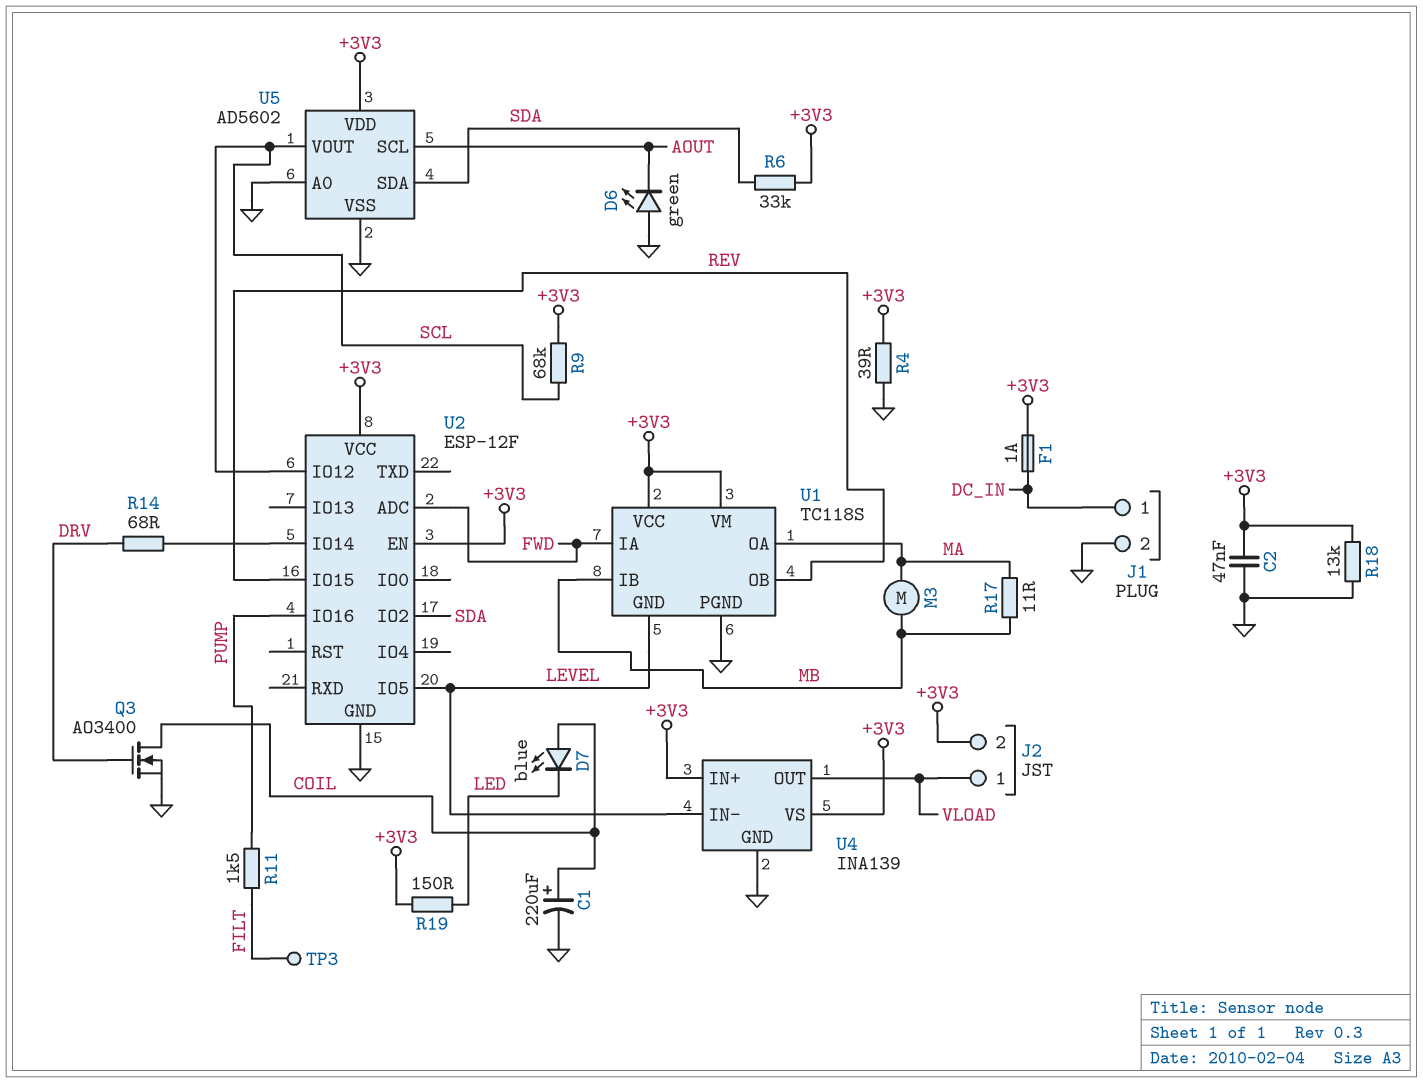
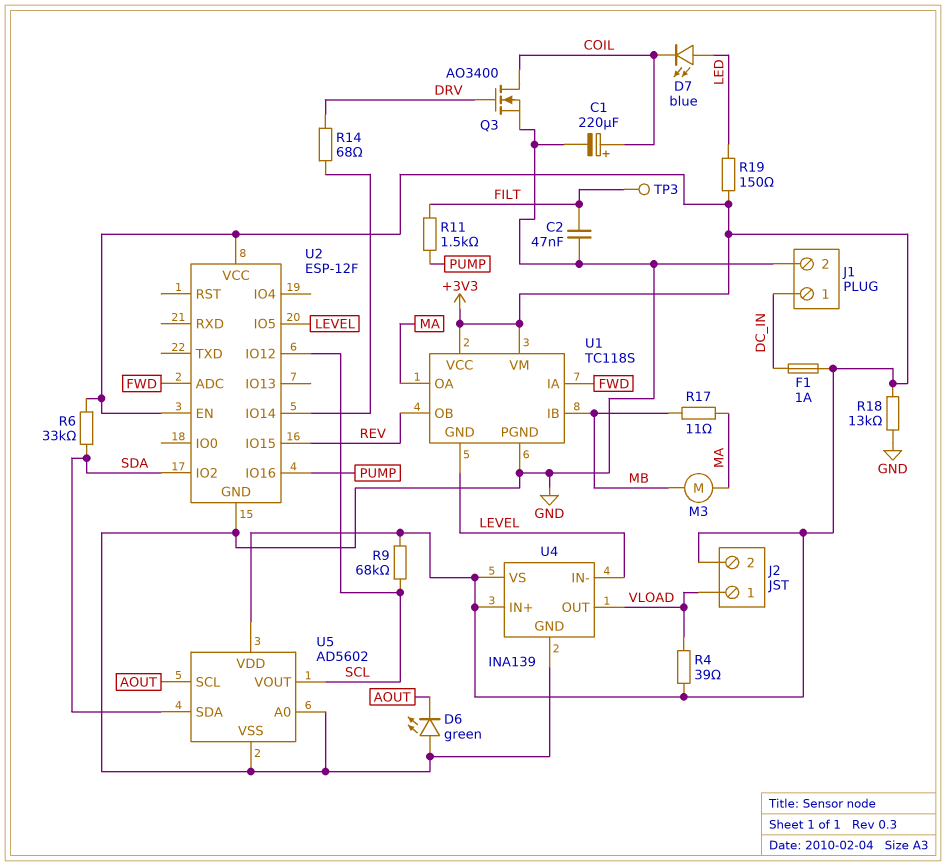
C2: 47nF (+3V3, GND) -> 47nF (FILT, GND)
D7: LED blue (A COIL, K LED) -> LED blue (A LED, K COIL)
R4: 39 (+3V3, GND) -> 39 (+3V3, VLOAD)

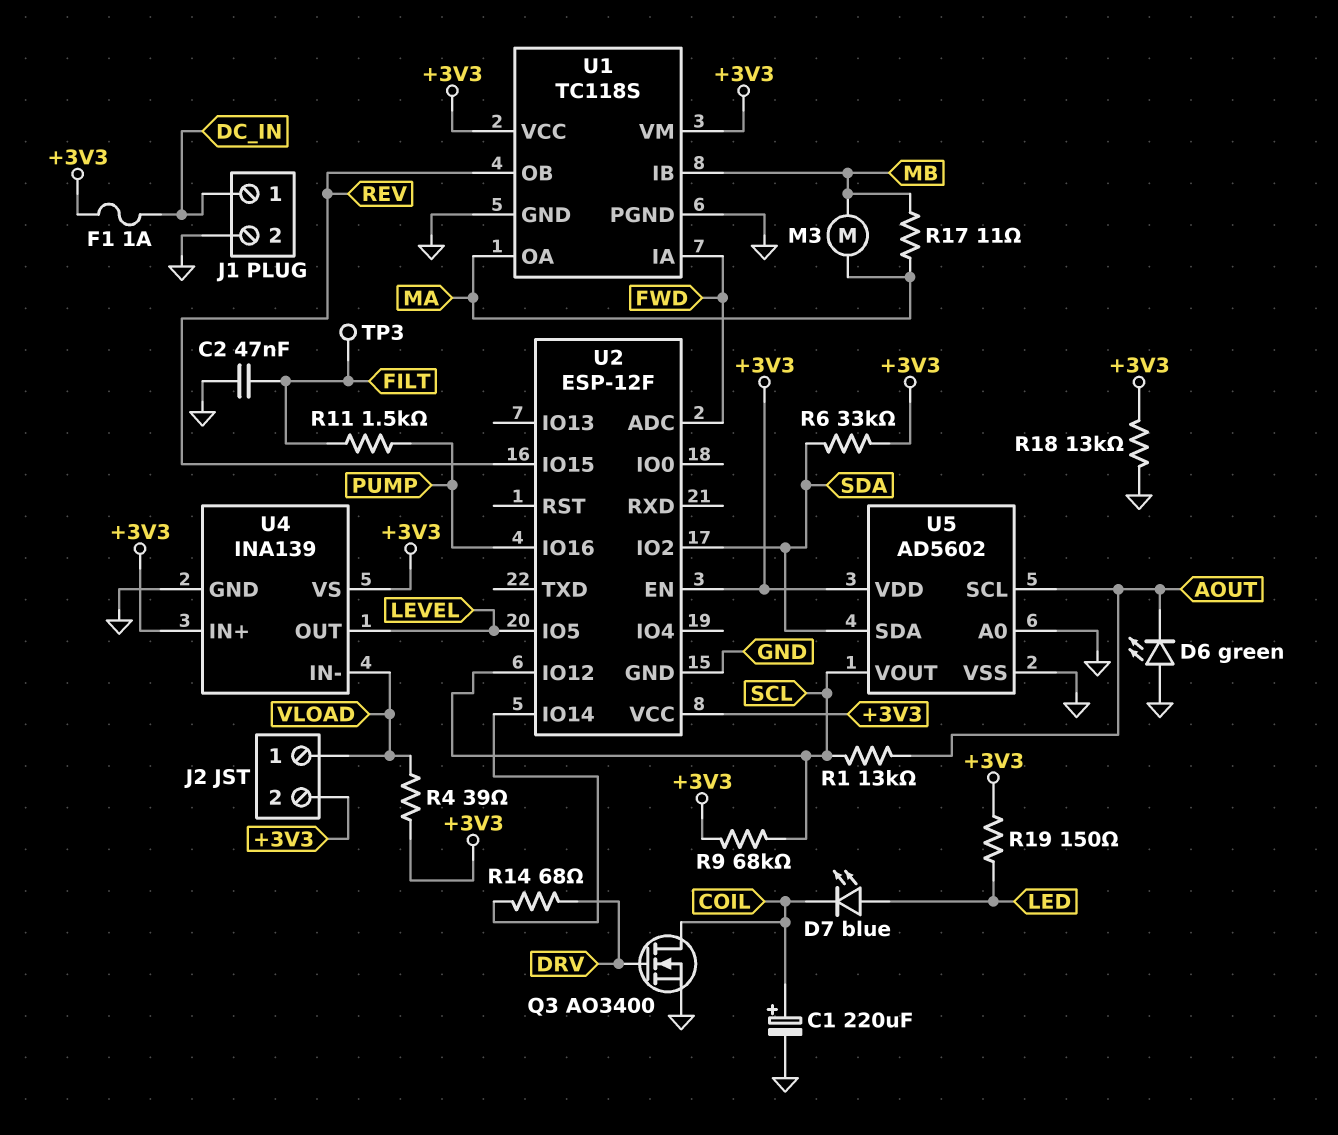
R1: none -> 13k (AOUT, SCL)
U1 pin GND: LEVEL -> GND
U4 pin IN-: LEVEL -> VLOAD
U4 pin OUT: VLOAD -> LEVEL

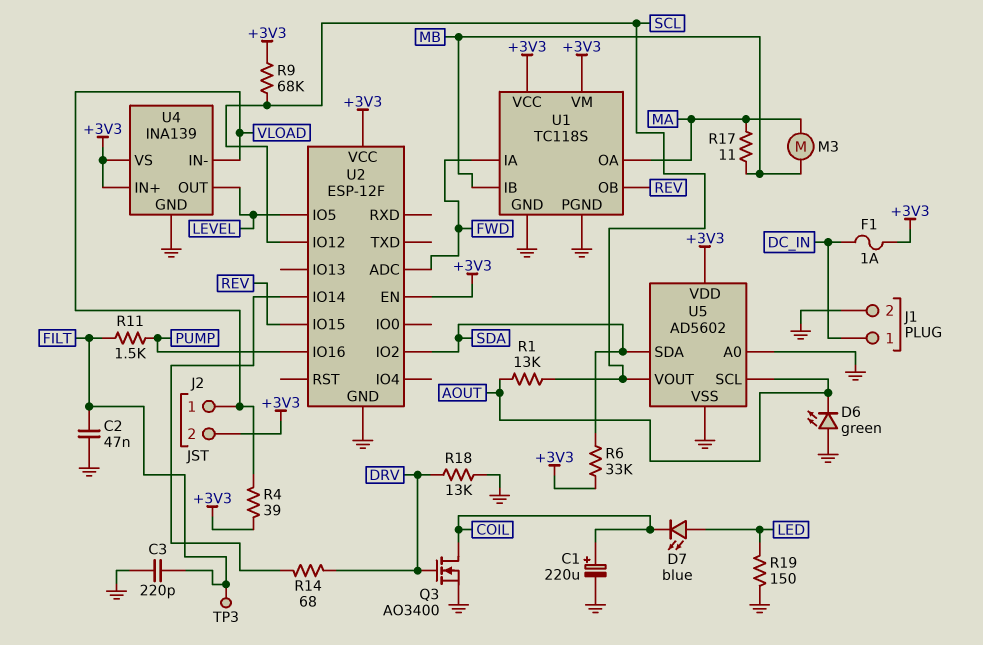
C3: none -> 220pF (FILT, GND)
R18: 13k (+3V3, GND) -> 13k (DRV, GND)
R19: 150 (+3V3, LED) -> 150 (GND, LED)

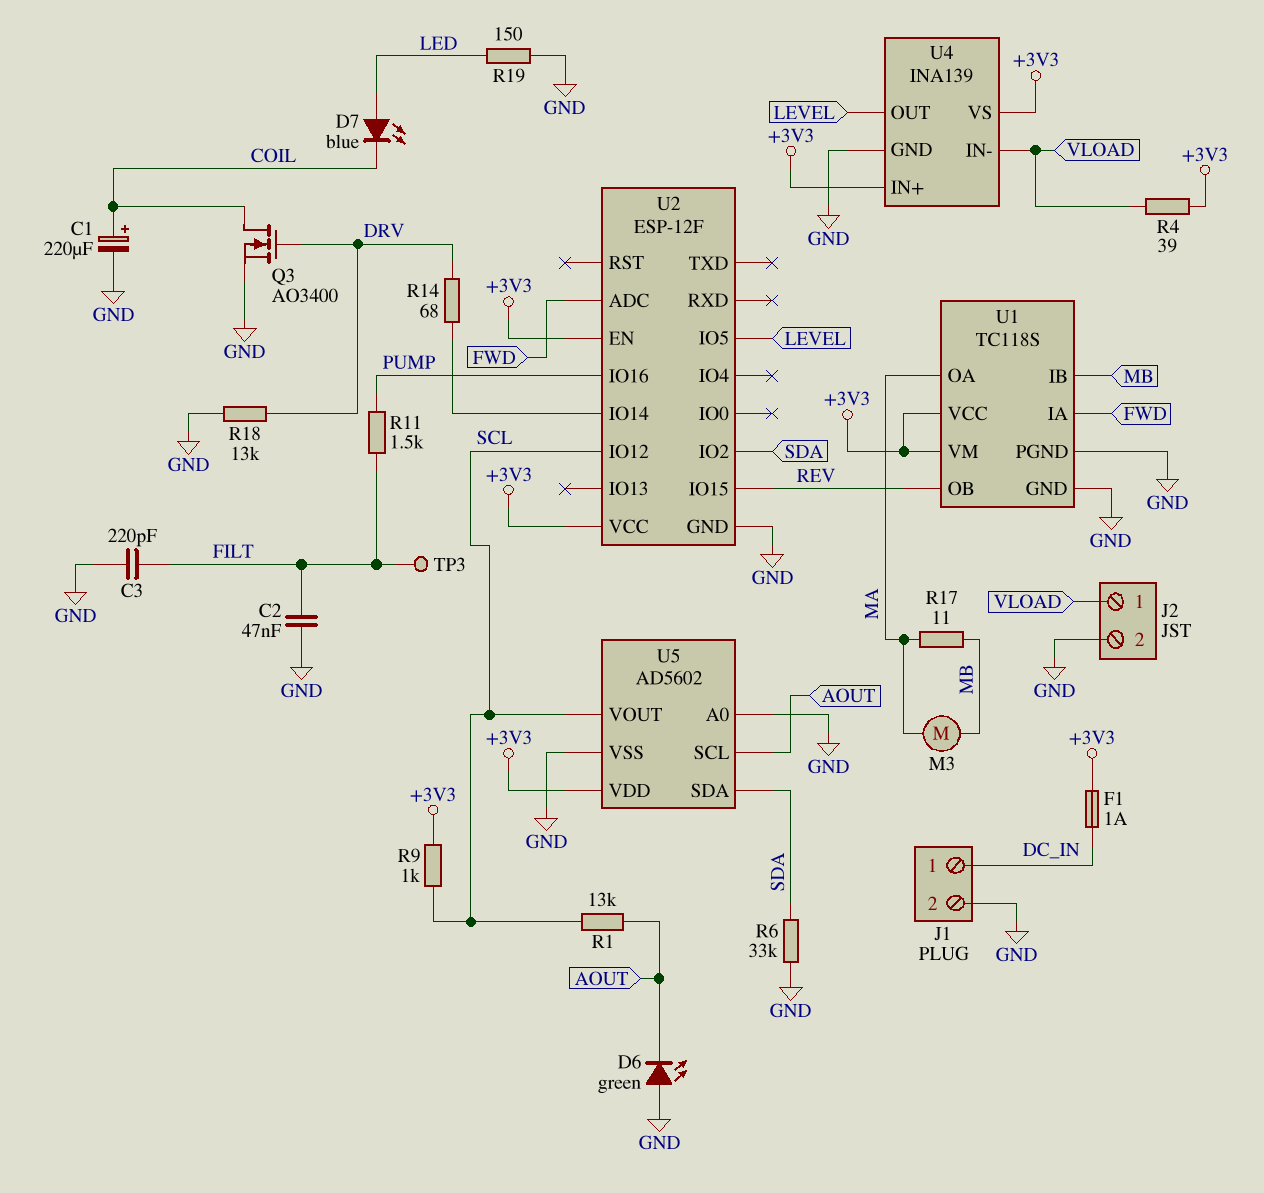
J2 pin 2: +3V3 -> GND
R6: 33k (+3V3, SDA) -> 33k (GND, SDA)
R9: 68k (+3V3, SCL) -> 1k (+3V3, SCL)

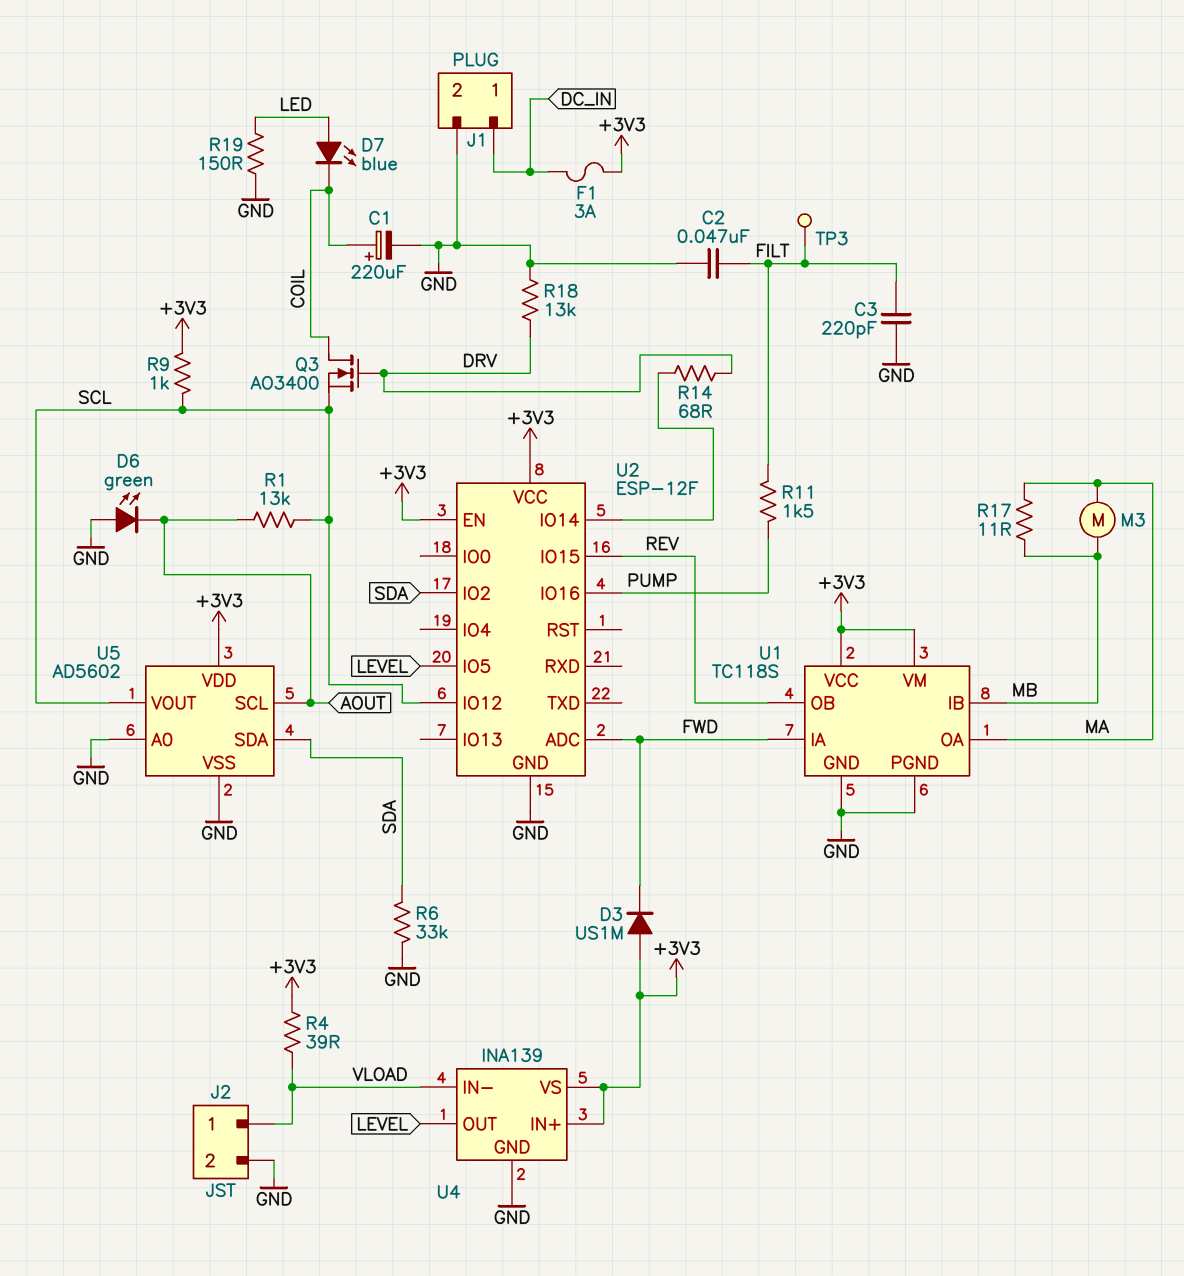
D3: none -> diode US1M (A +3V3, K FWD)
F1: 1A (+3V3, DC_IN) -> 3A (+3V3, DC_IN)
Q3: NMOS AO3400 (G DRV, D COIL, S GND) -> NMOS AO3400 (G DRV, D COIL, S SCL)

